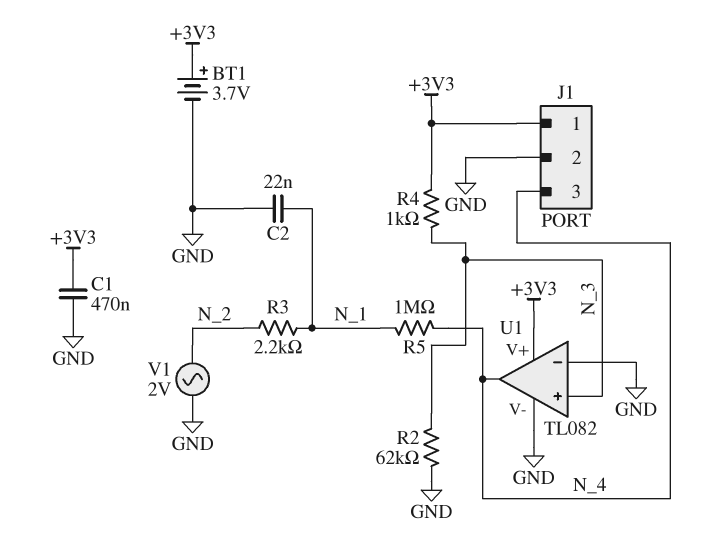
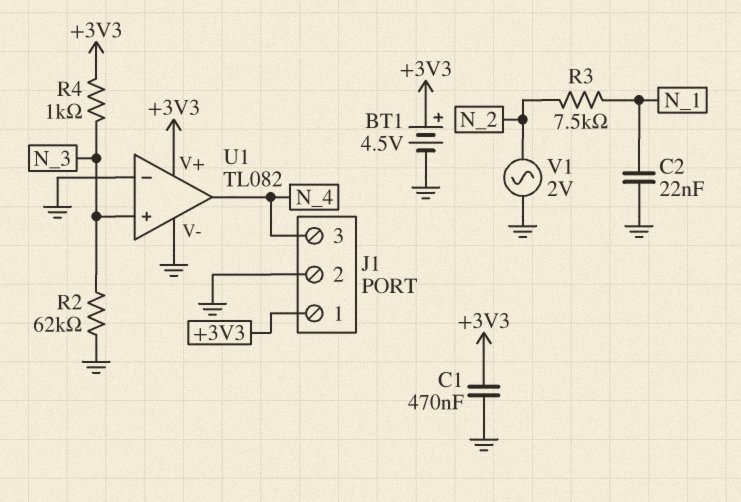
BT1: 3.7V (plus +3V3, minus GND) -> 4.5V (plus +3V3, minus GND)
R3: 2.2k (N_1, N_2) -> 7.5k (N_1, N_2)
R5: 1M (N_1, N_4) -> none

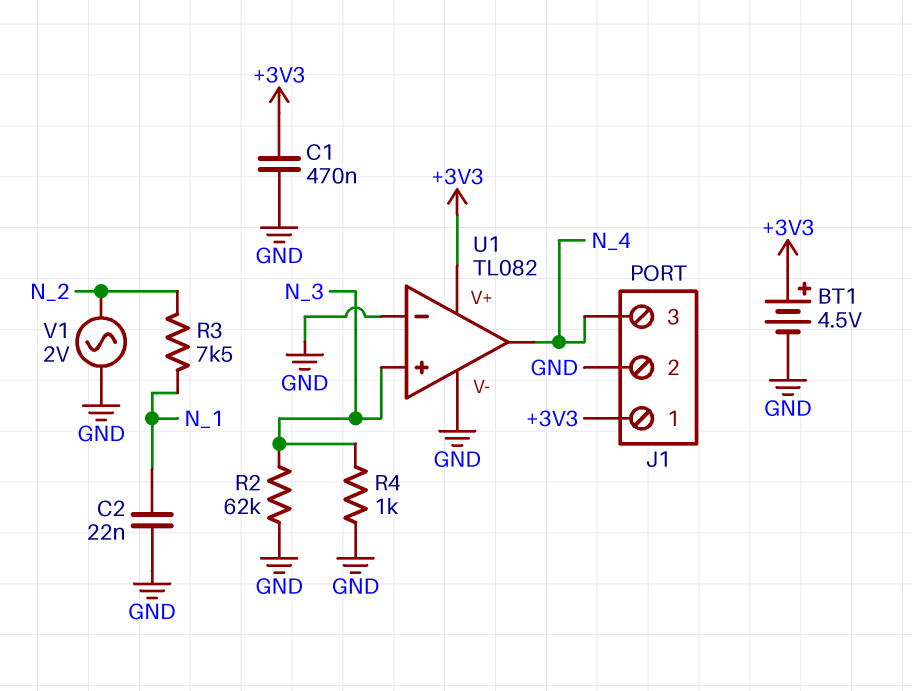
R4: 1k (+3V3, N_3) -> 1k (GND, N_3)

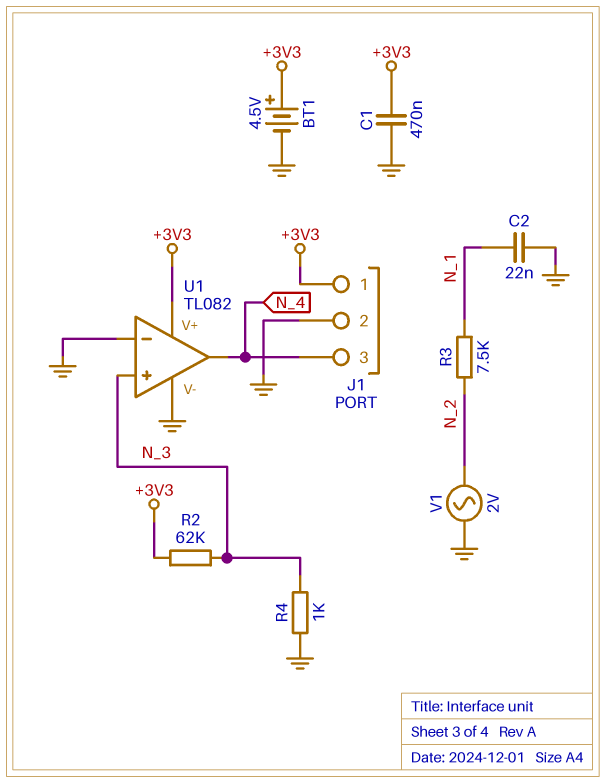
R2: 62k (GND, N_3) -> 62k (+3V3, N_3)

